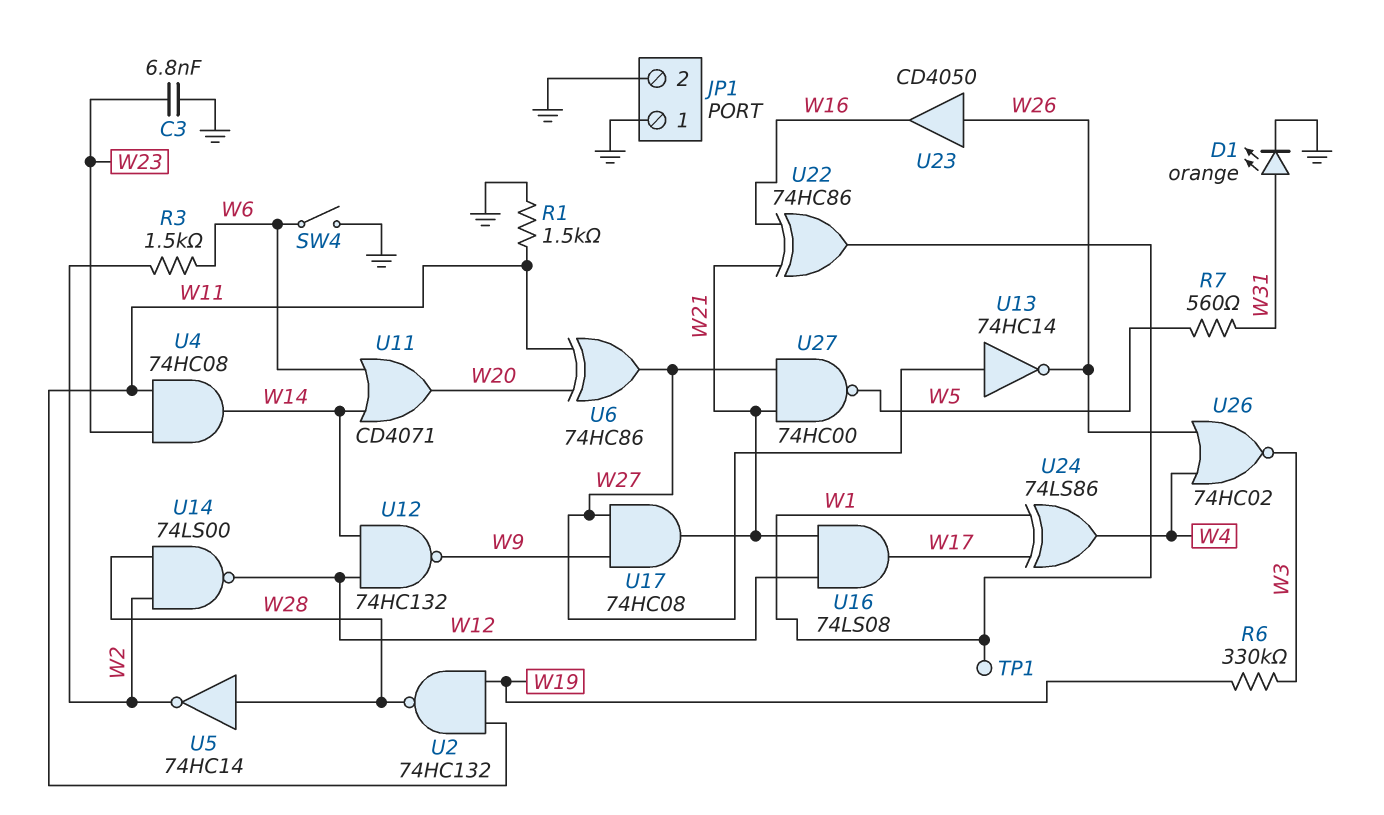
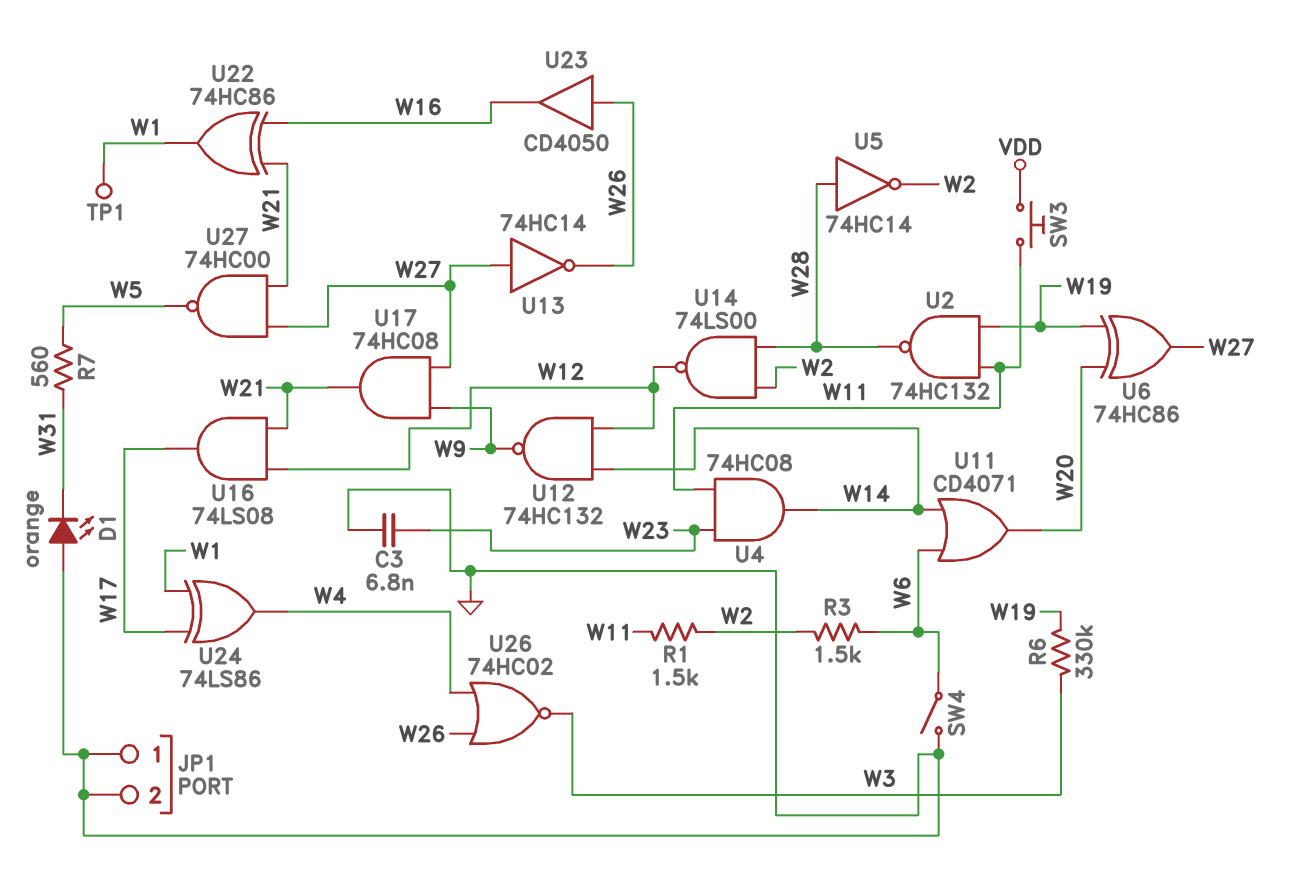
D1: LED orange (A W31, K GND) -> LED orange (A GND, K W31)
R1: 1.5k (GND, W11) -> 1.5k (W2, W11)
SW3: none -> button (VDD, W11)
U6: XOR 74HC86 (in W11, in W20, out W27) -> XOR 74HC86 (in W19, in W20, out W27)

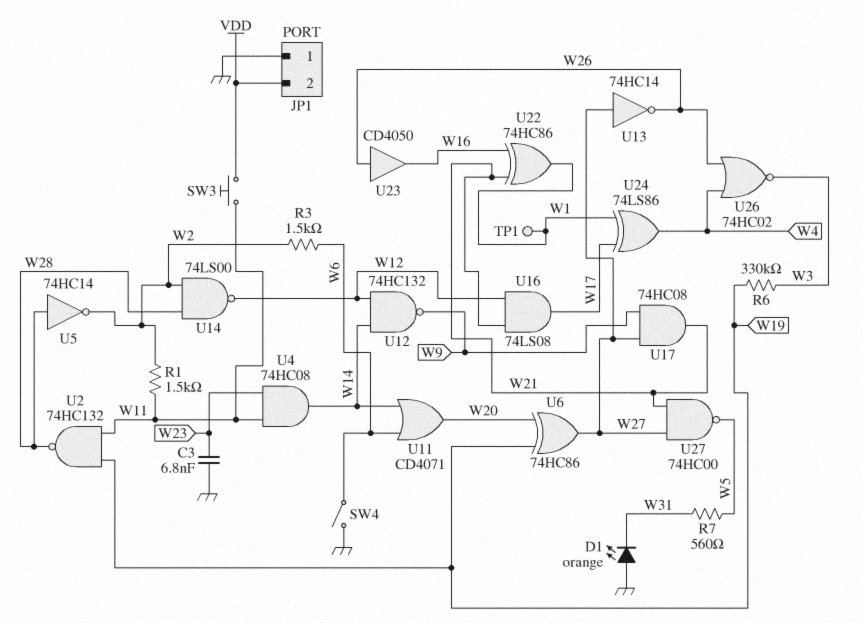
JP1 pin 2: GND -> VDD

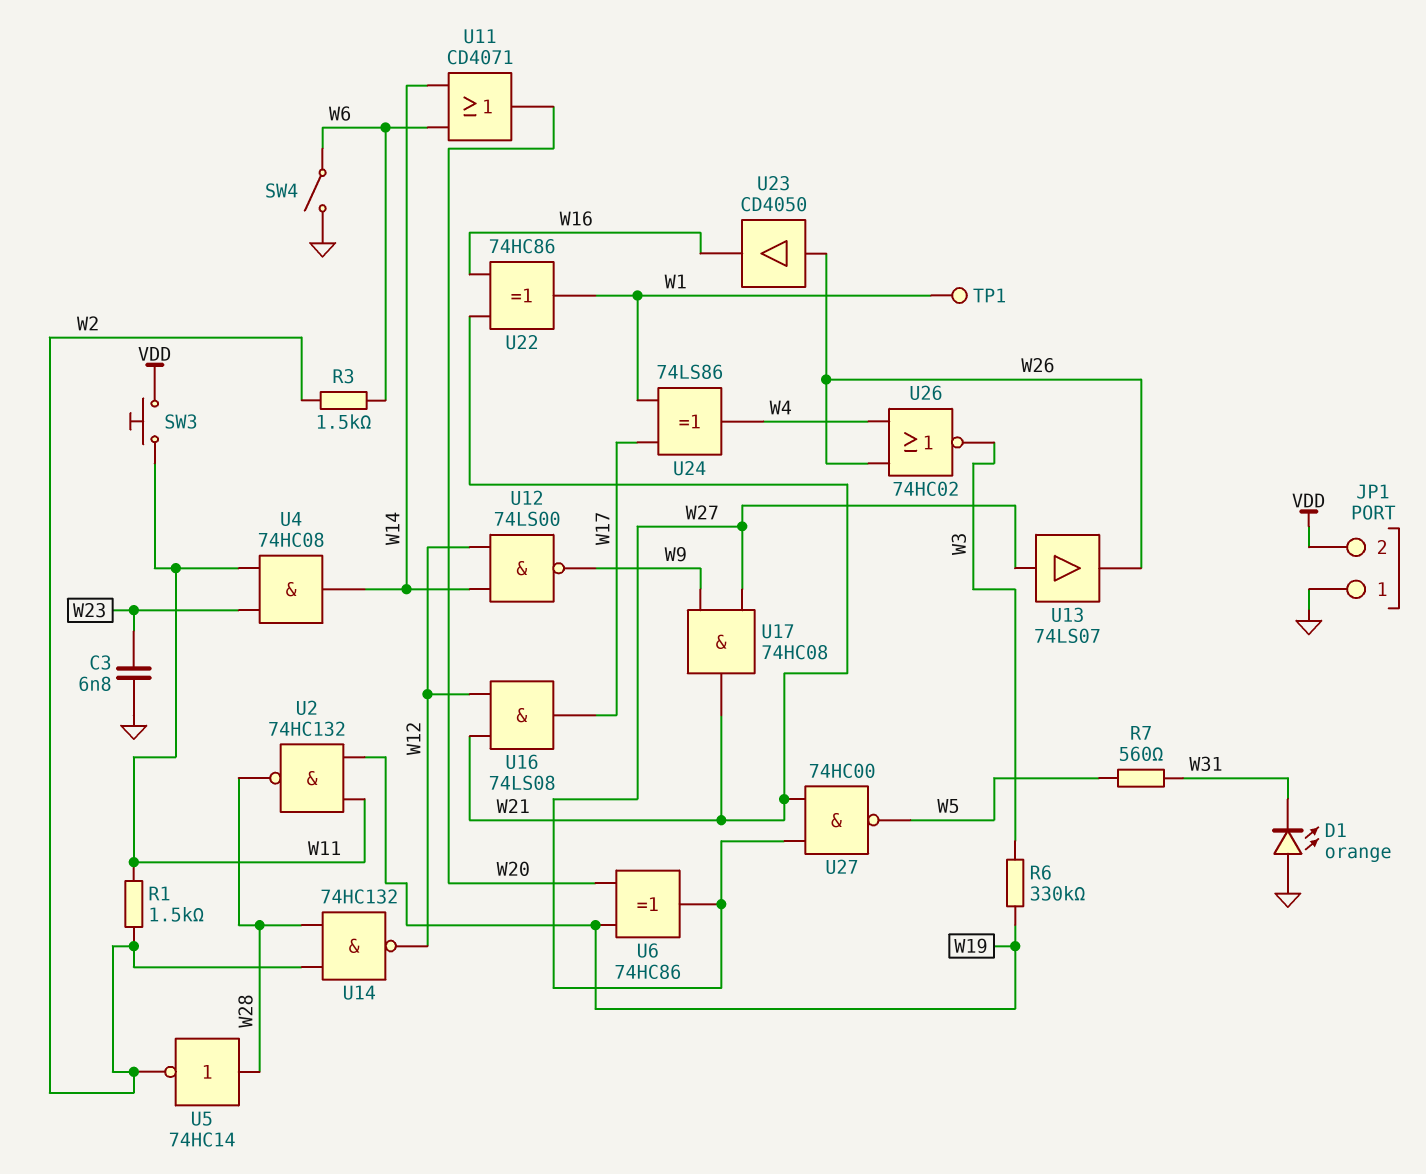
U12: NAND 74HC132 (in W12, in W14, out W9) -> NAND 74LS00 (in W12, in W14, out W9)
U13: NOT 74HC14 (in W27, out W26) -> buffer 74LS07 (in W27, out W26)
U14: NAND 74LS00 (in W2, in W28, out W12) -> NAND 74HC132 (in W2, in W28, out W12)

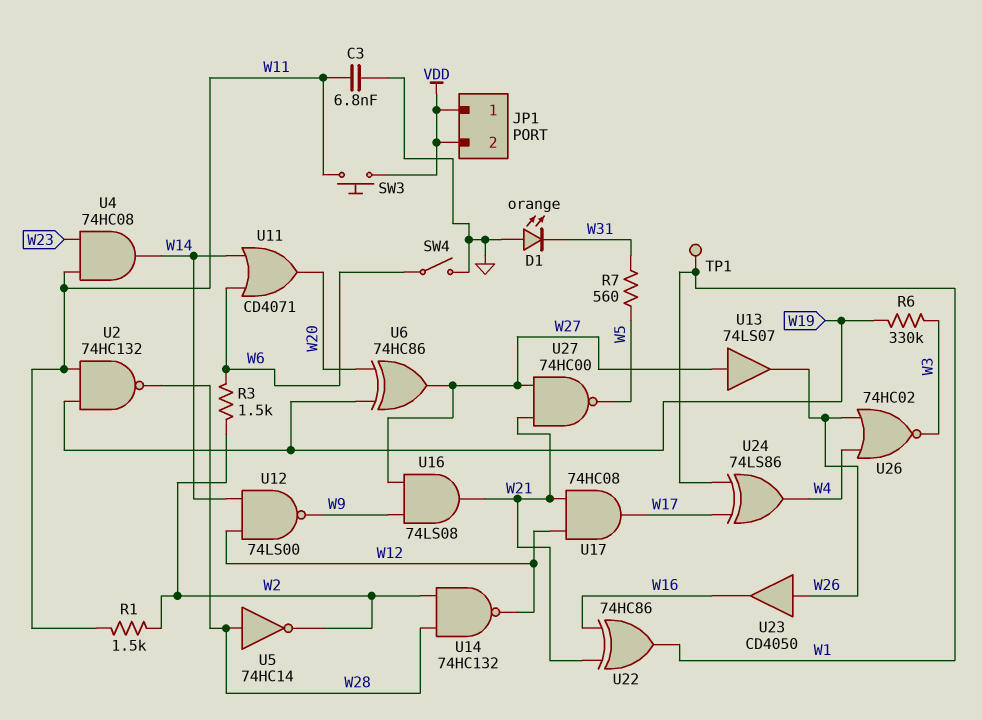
C3: 6.8nF (GND, W23) -> 6.8nF (GND, W11)
JP1 pin 1: GND -> VDD
U16: AND 74LS08 (in W12, in W21, out W17) -> AND 74LS08 (in W9, in W27, out W21)
U17: AND 74HC08 (in W9, in W27, out W21) -> AND 74HC08 (in W12, in W21, out W17)

